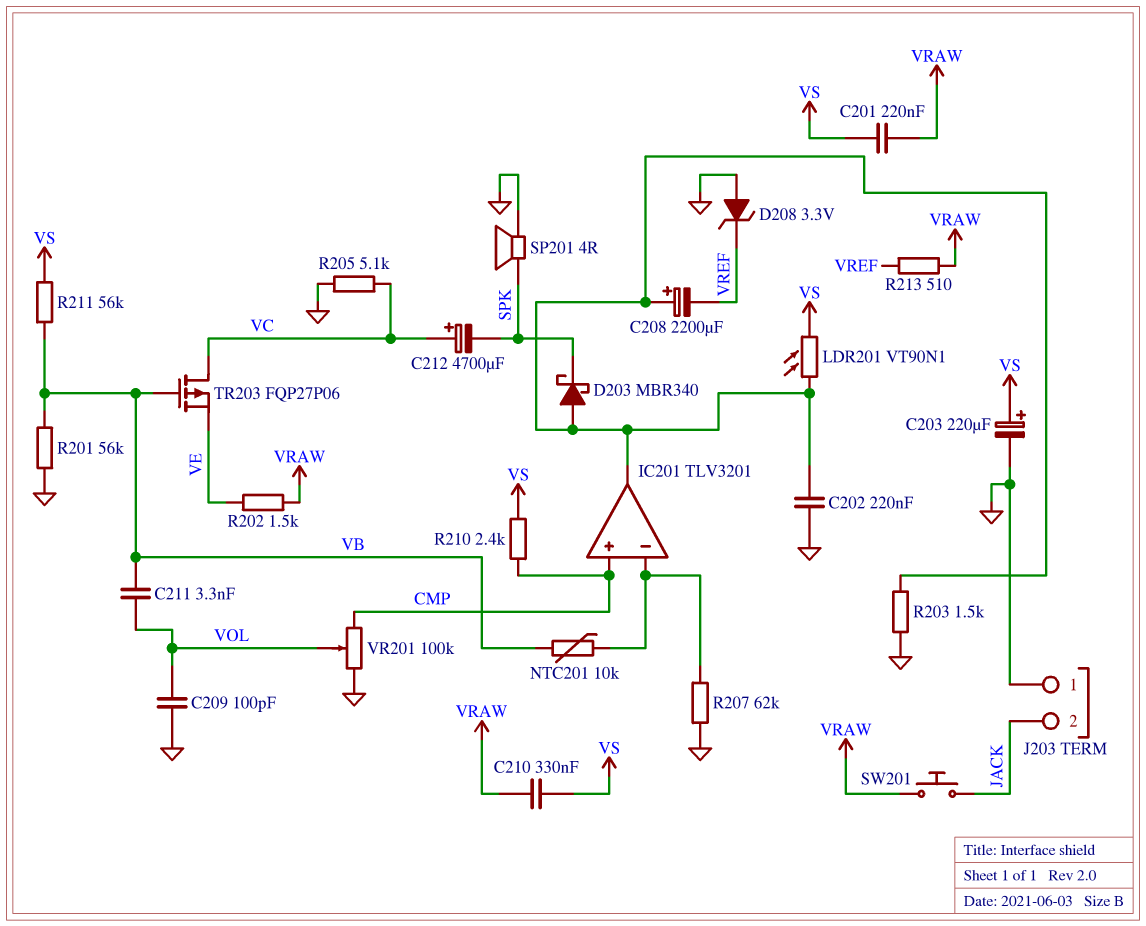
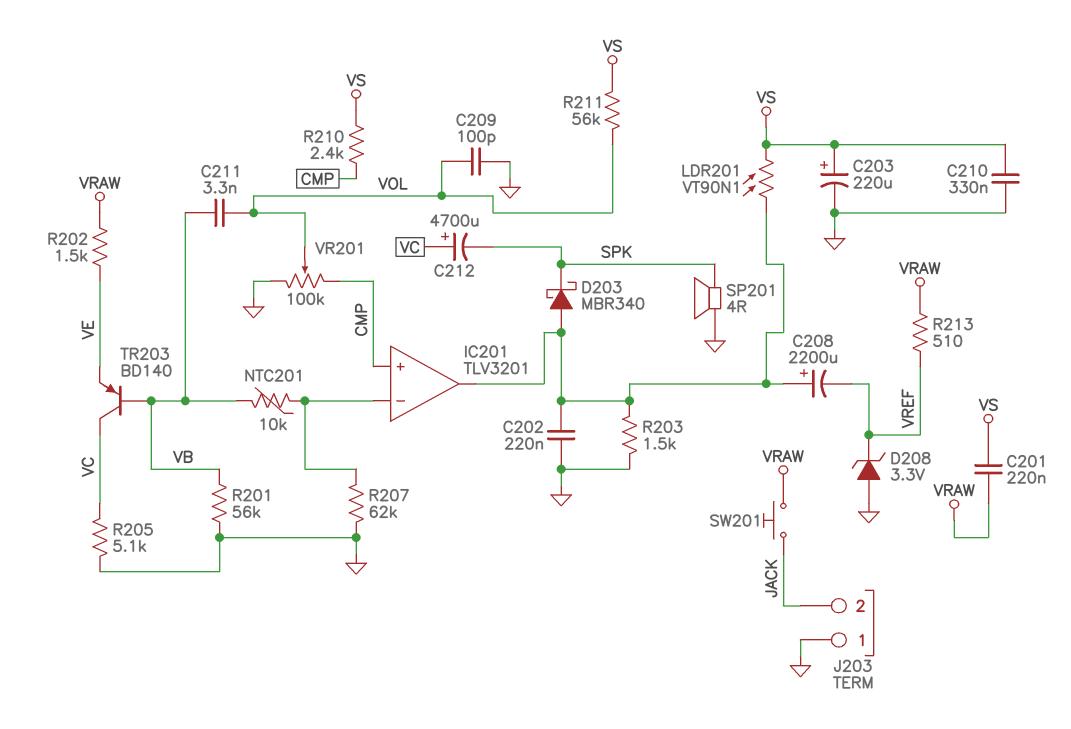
C210: 330nF (VRAW, VS) -> 330nF (GND, VS)
R211: 56k (VB, VS) -> 56k (VOL, VS)
TR203: PMOS FQP27P06 (G VB, D VC, S VE) -> PNP BD140 (B VB, C VC, E VE)

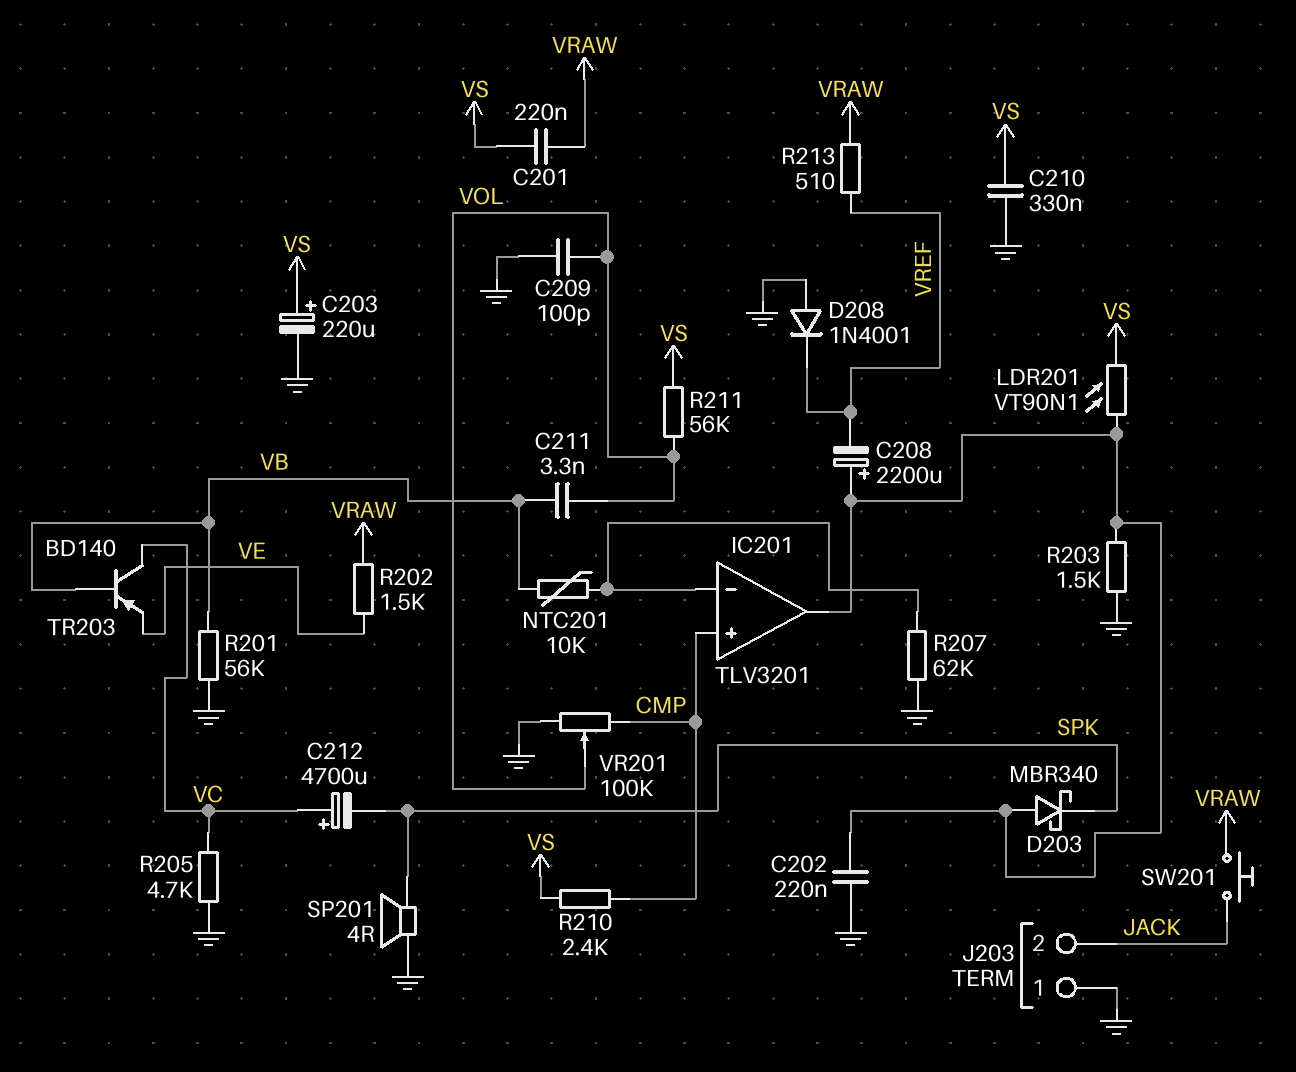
D208: zener 3.3V (A GND, K VREF) -> diode 1N4001 (A GND, K VREF)
R205: 5.1k (GND, VC) -> 4.7k (GND, VC)

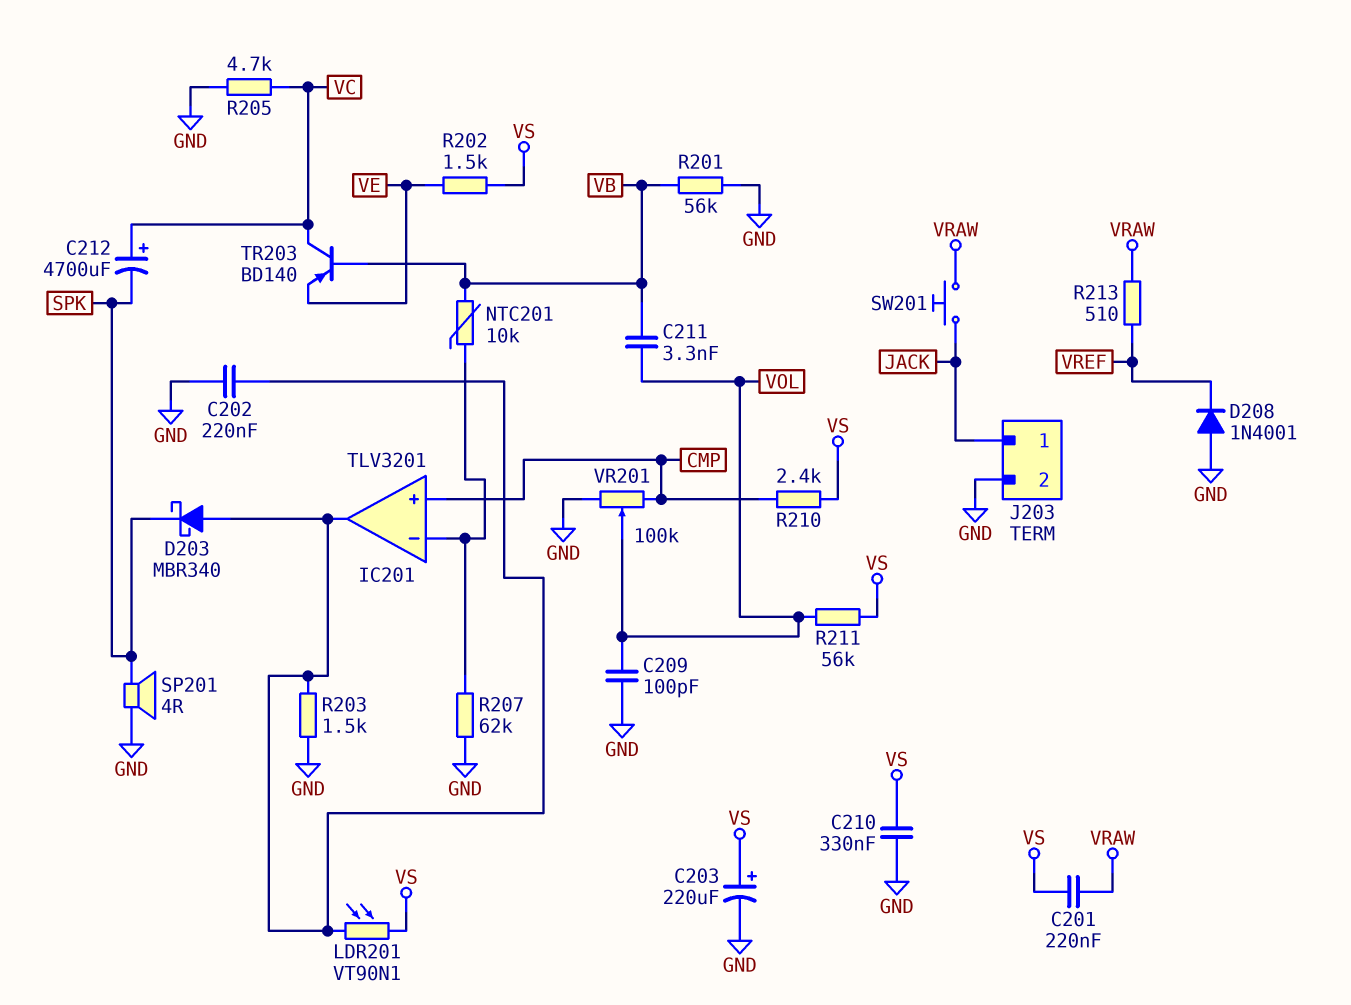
C208: 2200uF (plus IC201/out, minus VREF) -> none
J203 pin 1: GND -> JACK
J203 pin 2: JACK -> GND
R202: 1.5k (VE, VRAW) -> 1.5k (VE, VS)

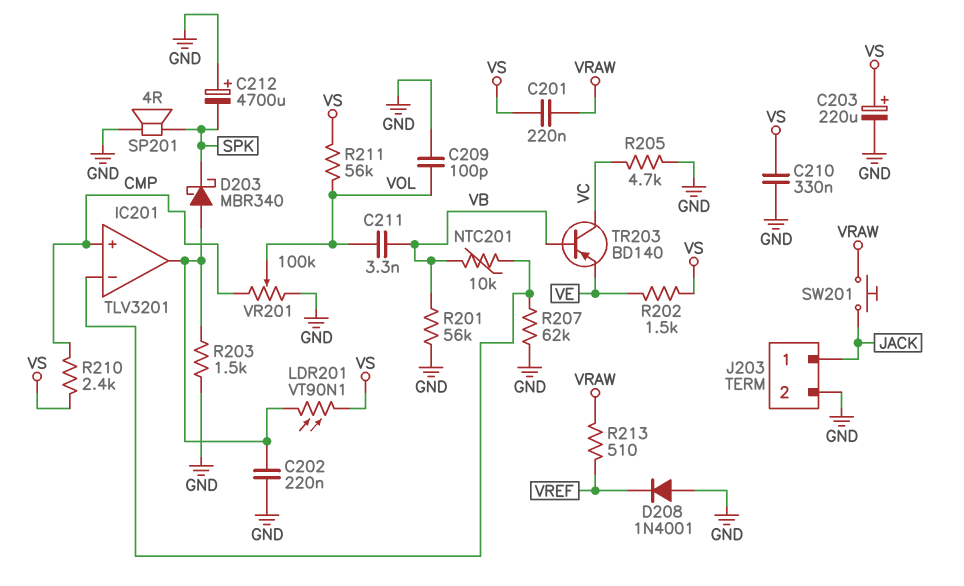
C212: 4700uF (plus VC, minus SPK) -> 4700uF (plus GND, minus SPK)

